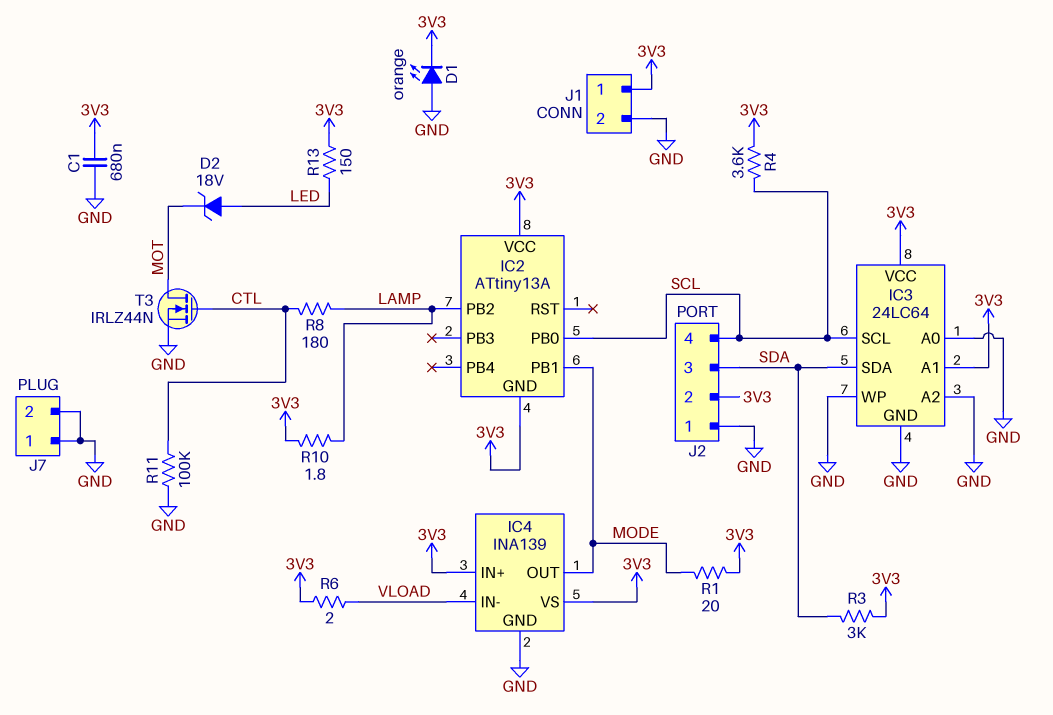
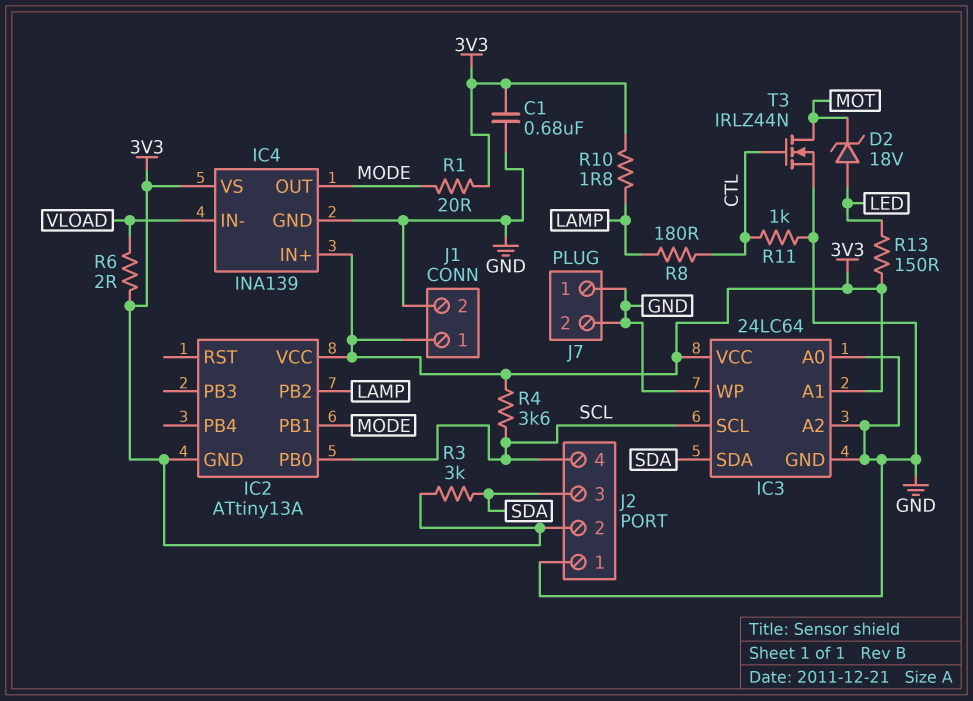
D1: LED orange (A GND, K 3V3) -> none
R11: 100k (CTL, GND) -> 1k (CTL, GND)

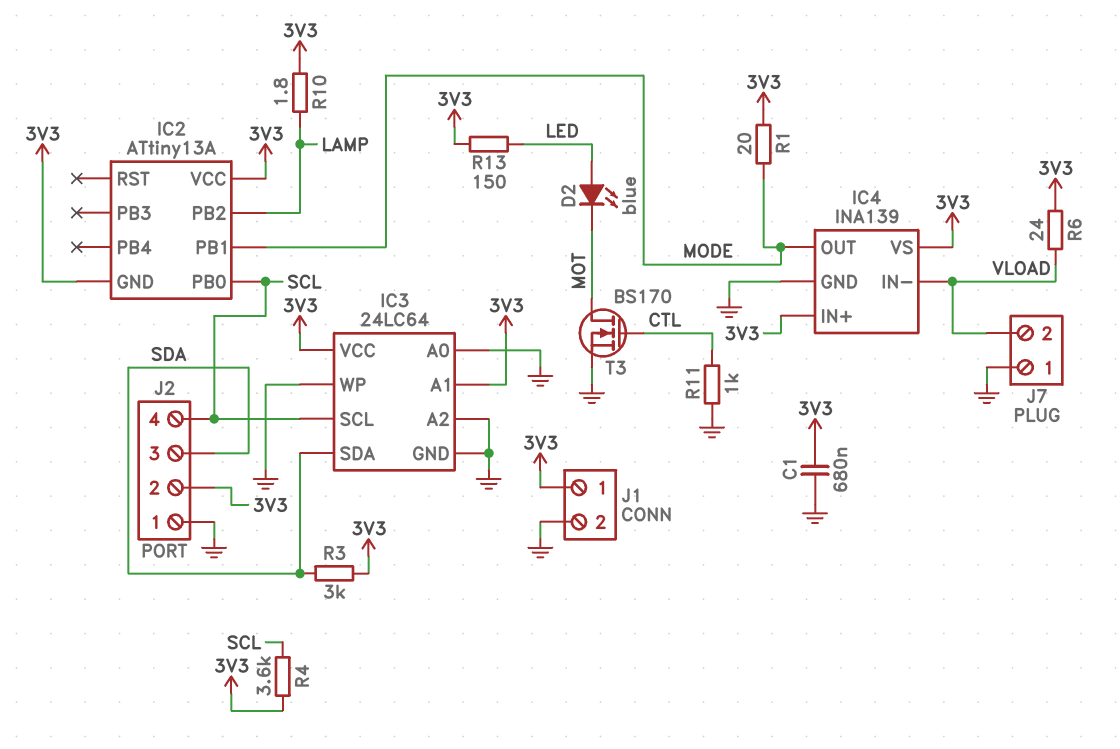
D2: zener 18V (A LED, K MOT) -> LED blue (A LED, K MOT)
J7 pin 2: GND -> VLOAD
R6: 2 (3V3, VLOAD) -> 24 (3V3, VLOAD)
R8: 180 (CTL, LAMP) -> none
T3: NMOS IRLZ44N (G CTL, D MOT, S GND) -> NMOS BS170 (G CTL, D MOT, S GND)

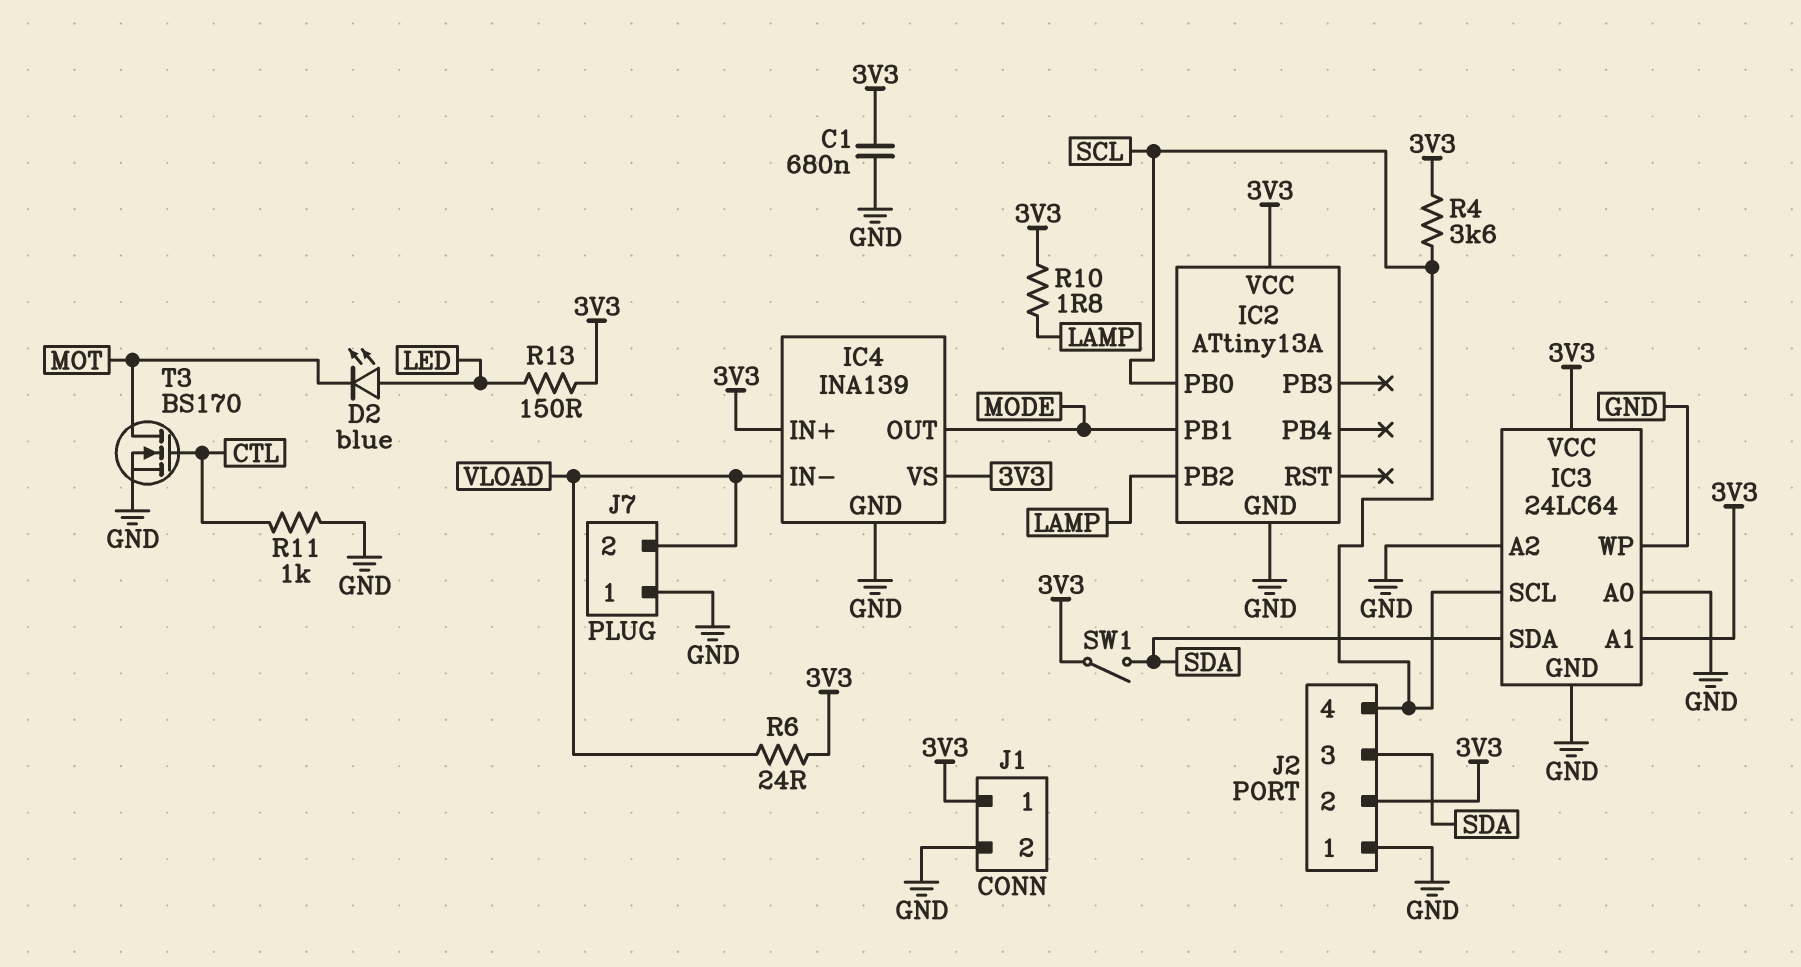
IC2 pin GND: 3V3 -> GND
R1: 20 (3V3, MODE) -> none
R3: 3k (3V3, SDA) -> none
SW1: none -> switch (3V3, SDA)

